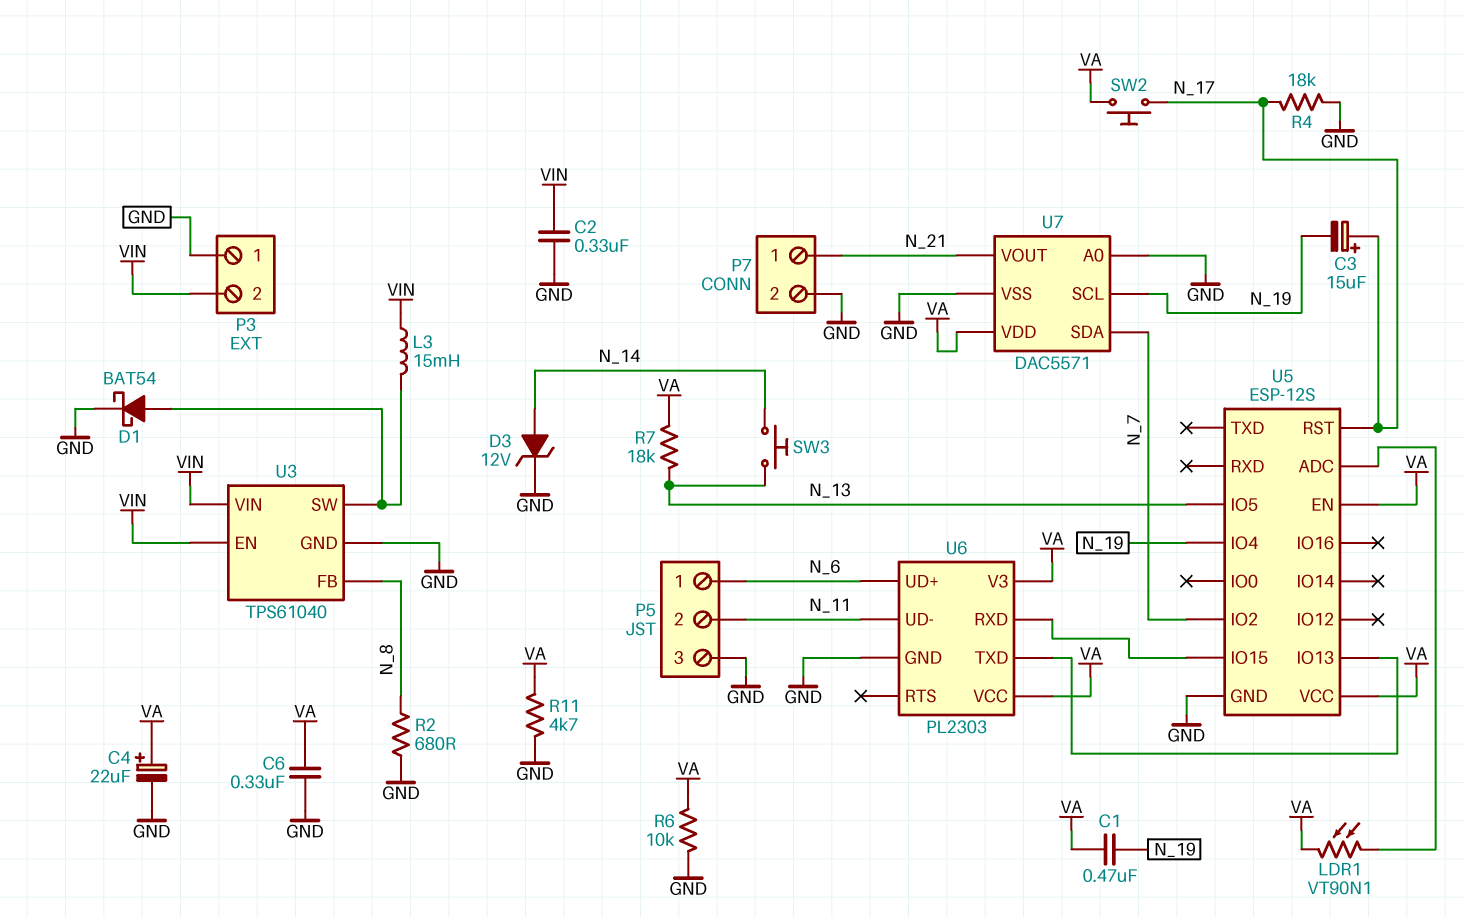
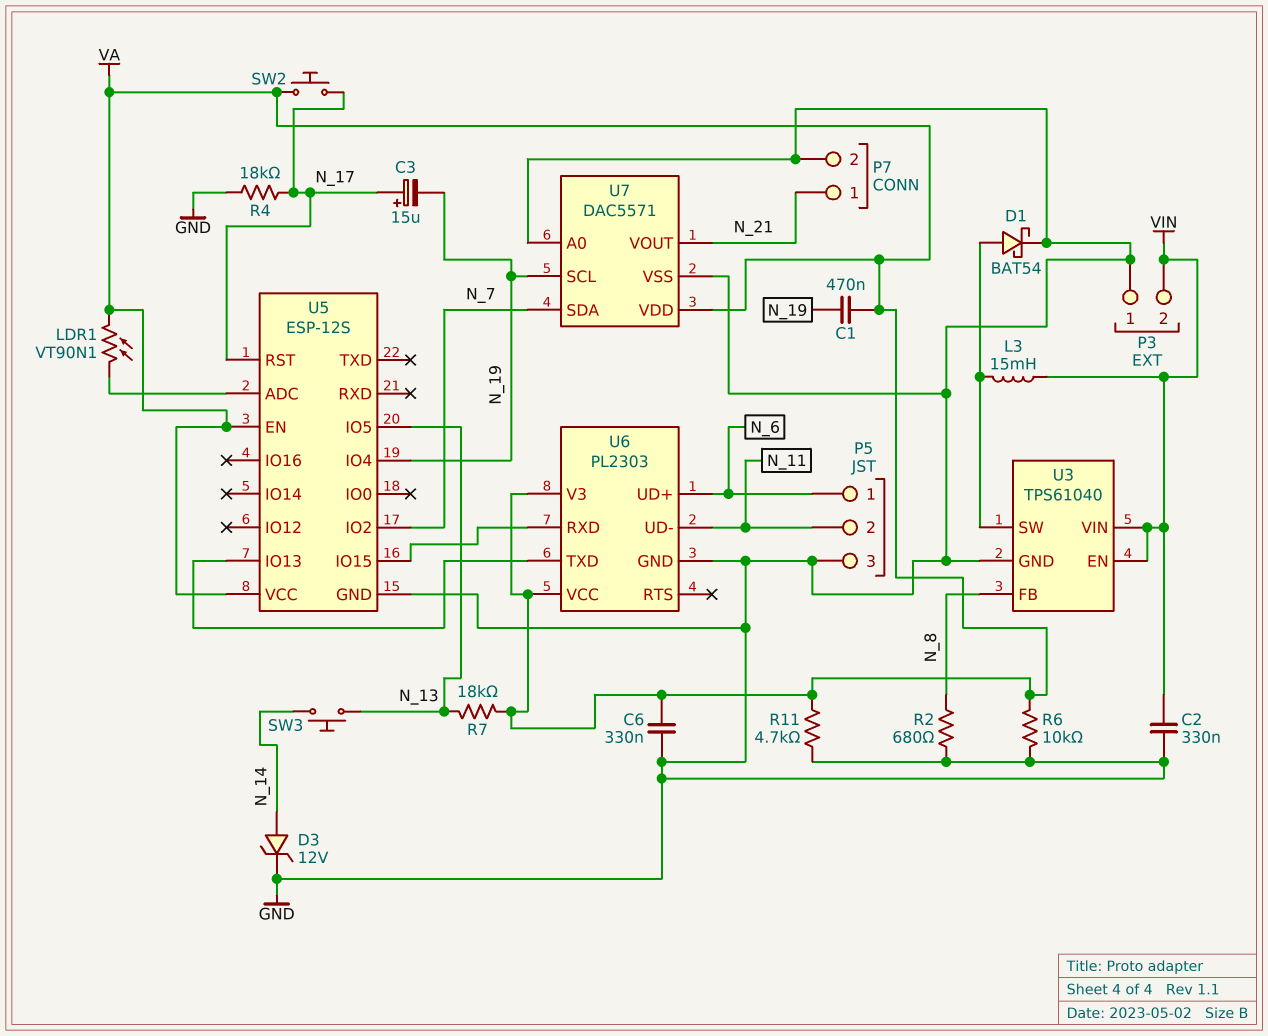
C4: 22uF (plus VA, minus GND) -> none

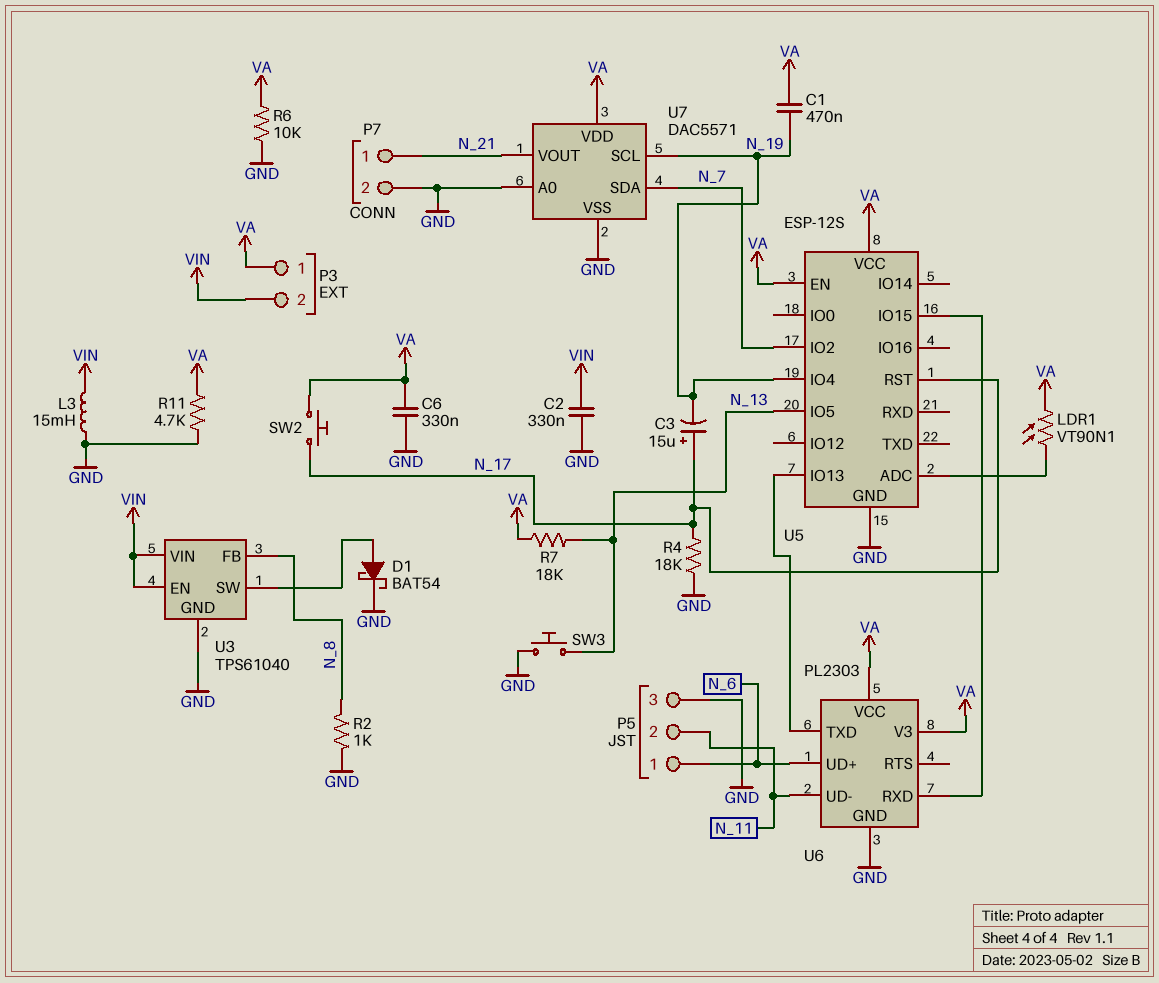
D3: zener 12V (A N_14, K GND) -> none
L3: 15mH (U3/SW, VIN) -> 15mH (GND, VIN)
P3 pin 1: GND -> VA
R2: 680 (GND, N_8) -> 1k (GND, N_8)
SW3: button (N_13, N_14) -> button (GND, N_13)

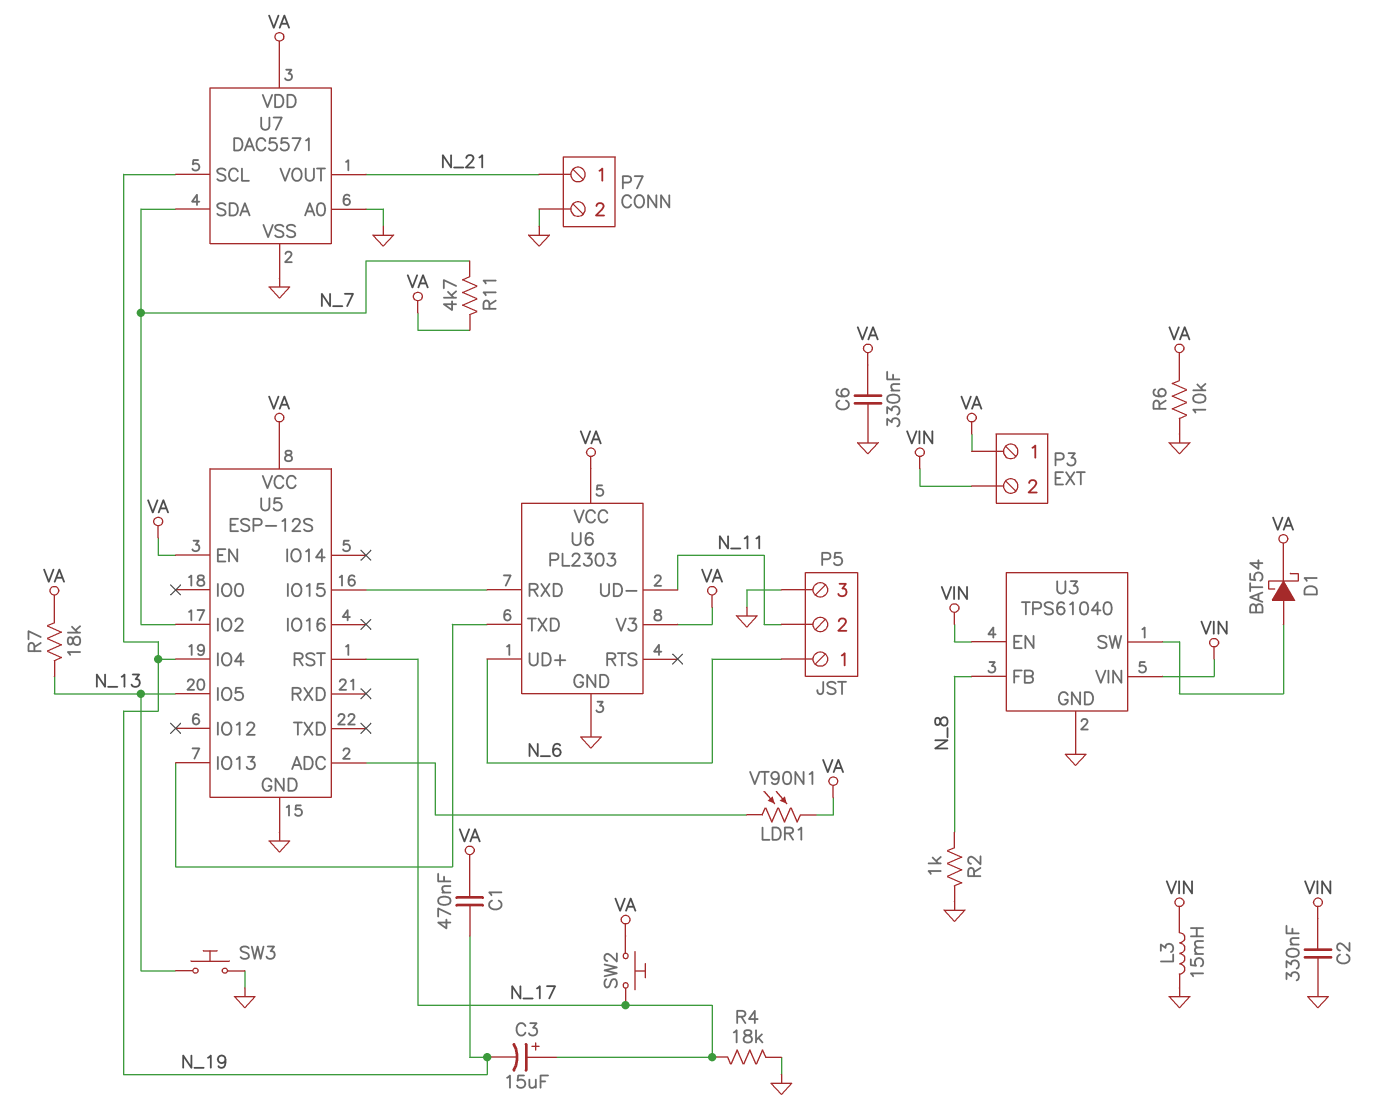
D1: schottky BAT54 (A U3/SW, K GND) -> schottky BAT54 (A U3/SW, K VA)
R11: 4.7k (GND, VA) -> 4.7k (N_7, VA)

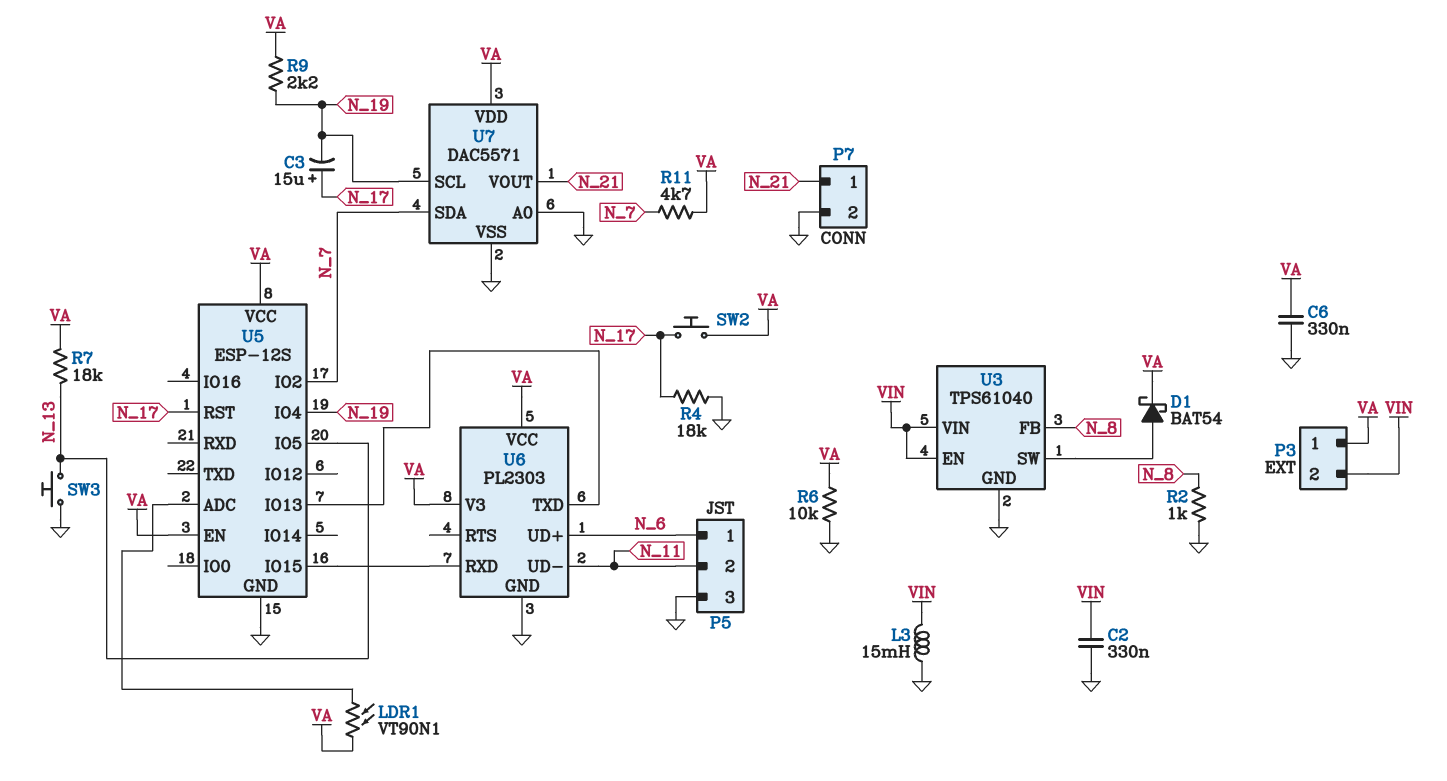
C1: 470nF (N_19, VA) -> none
R9: none -> 2.2k (N_19, VA)

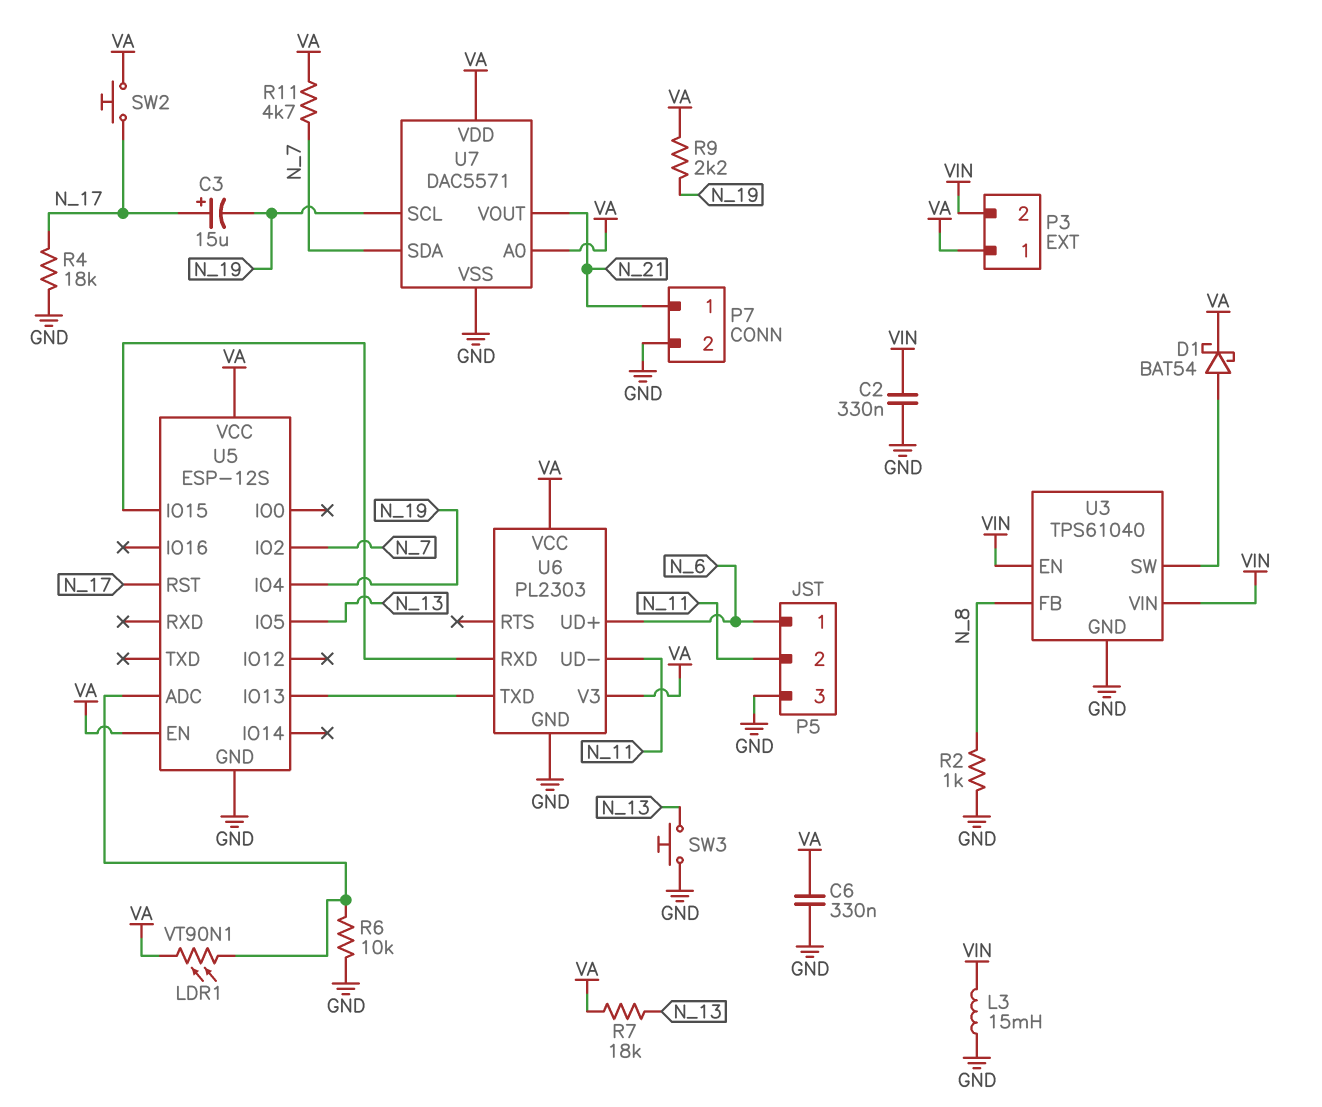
R6: 10k (GND, VA) -> 10k (GND, U5/ADC)
U7 pin A0: GND -> VA

